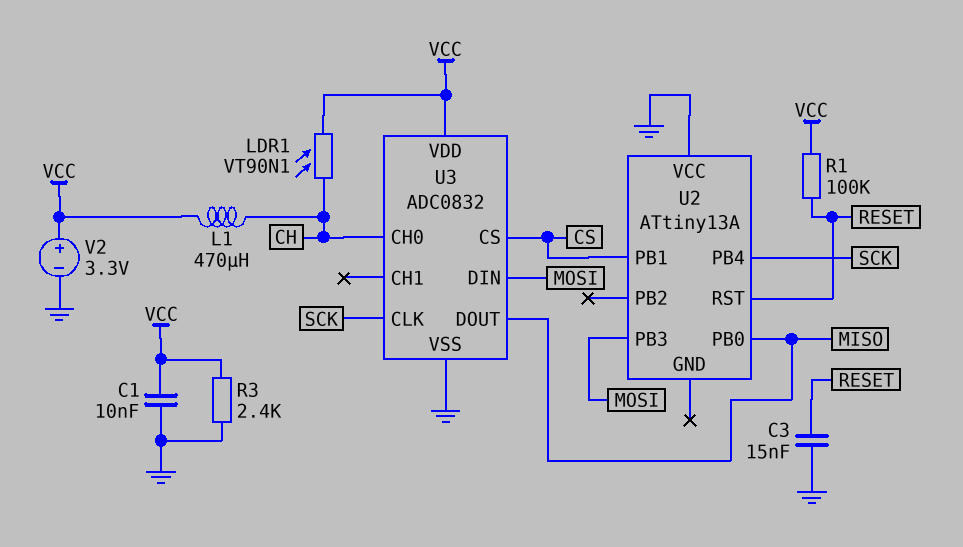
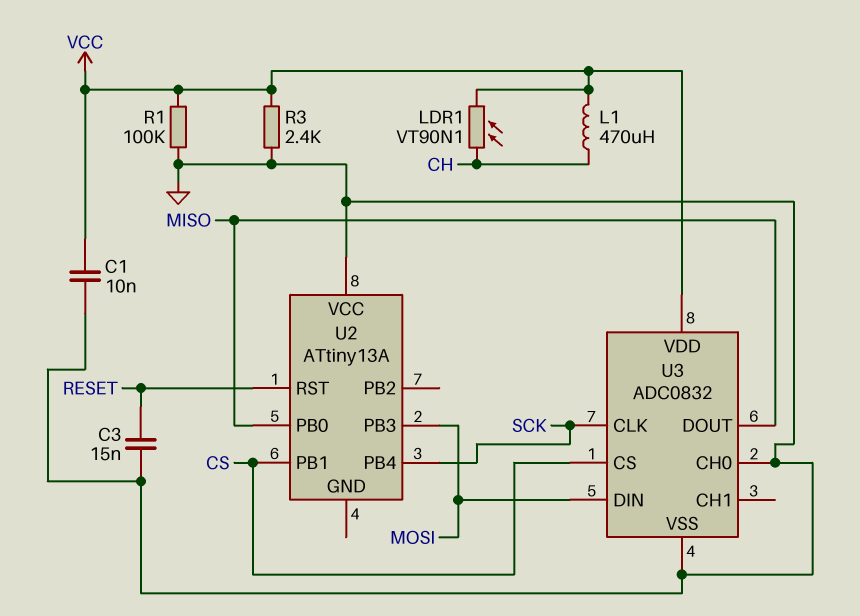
R1: 100k (RESET, VCC) -> 100k (GND, VCC)
U3 pin CH0: CH -> GND
V2: 3.3V (plus VCC, minus GND) -> none

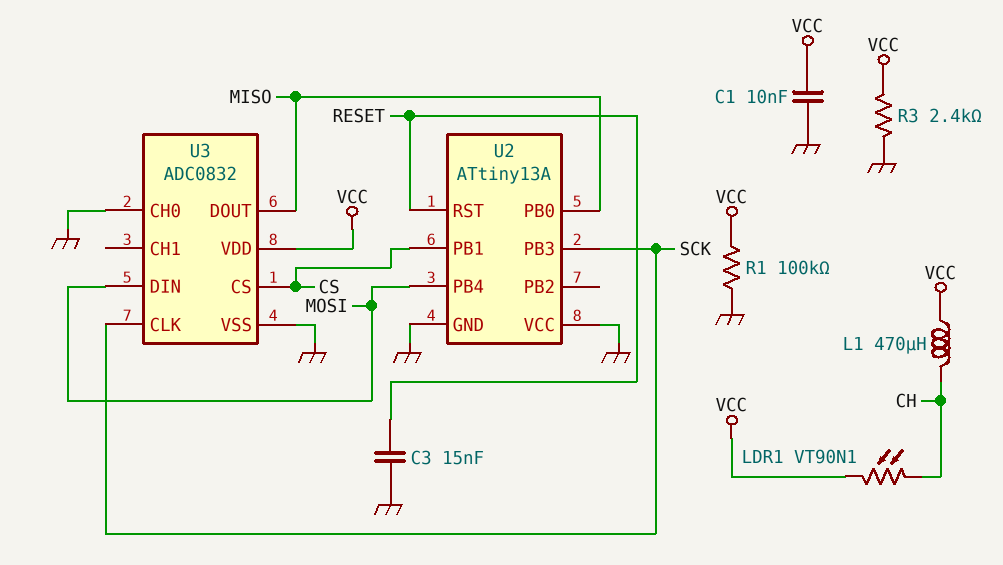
U2 pin GND: none -> GND
U2 pin PB3: MOSI -> SCK
U2 pin PB4: SCK -> MOSI

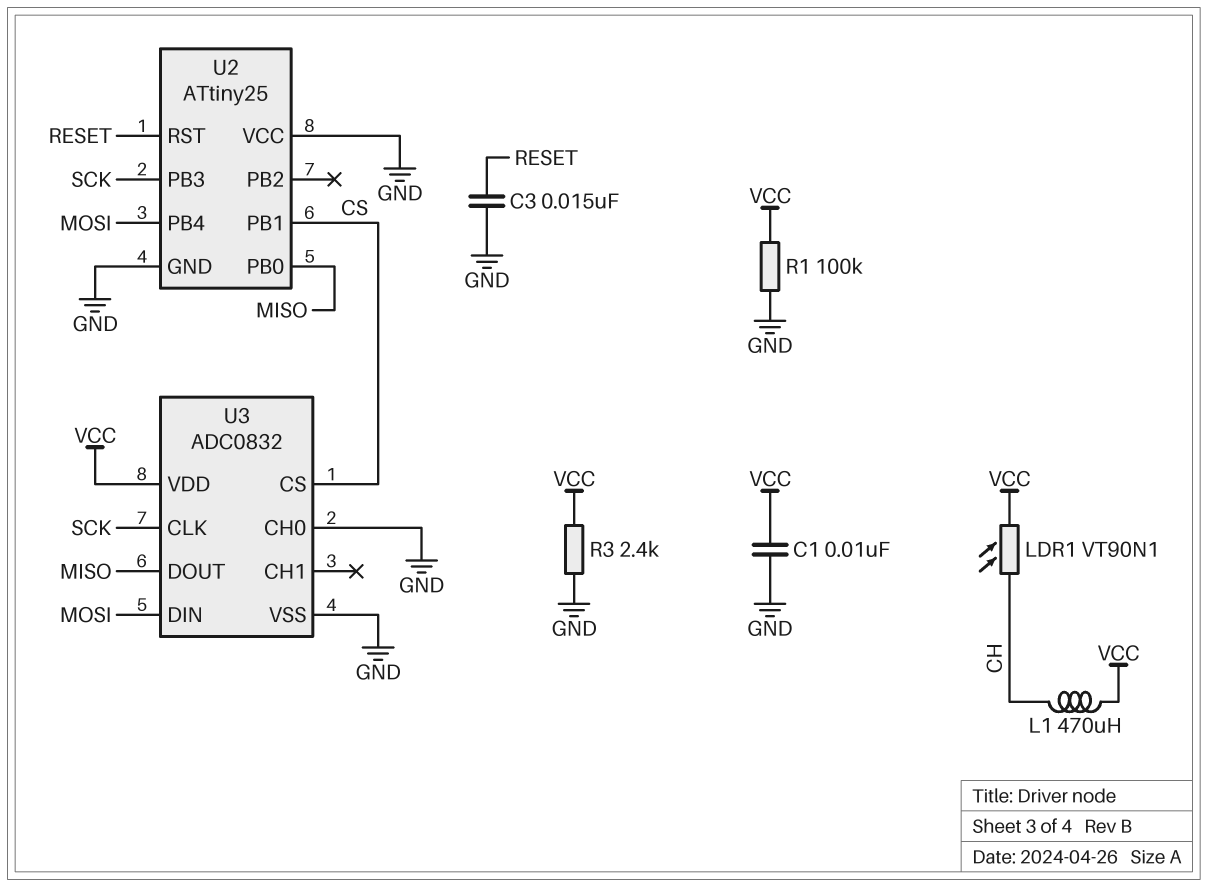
U2: ATtiny13A -> ATtiny25

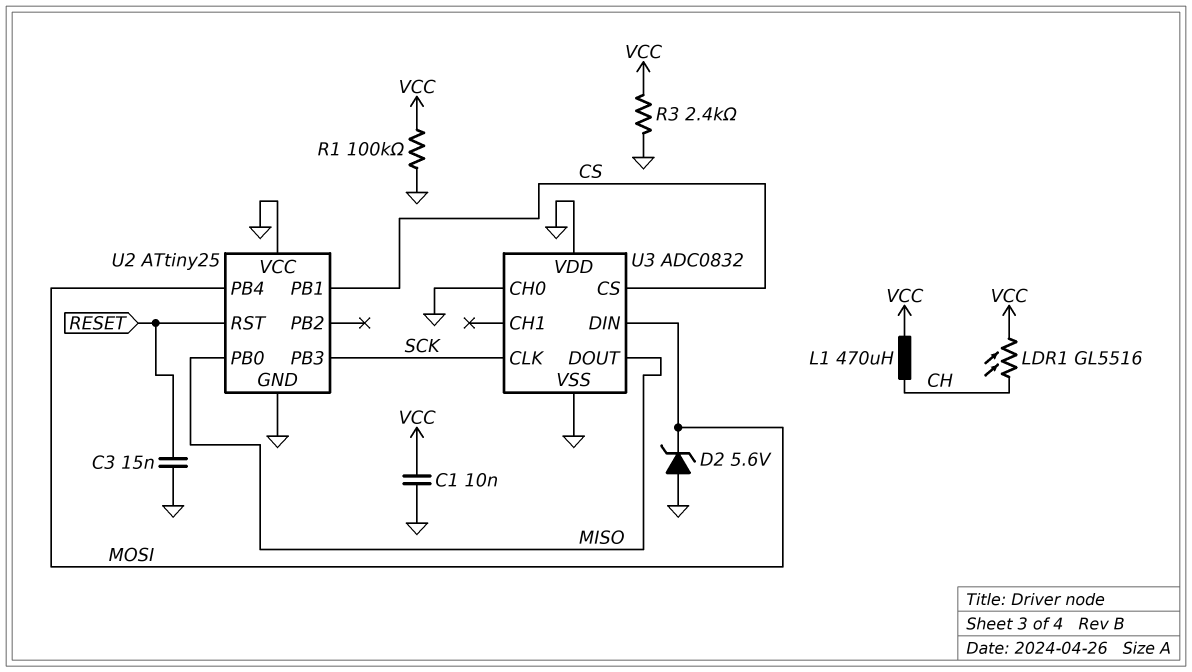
D2: none -> zener 5.6V (A GND, K MOSI)
LDR1: VT90N1 (CH, VCC) -> GL5516 (CH, VCC)
U3 pin VDD: VCC -> GND

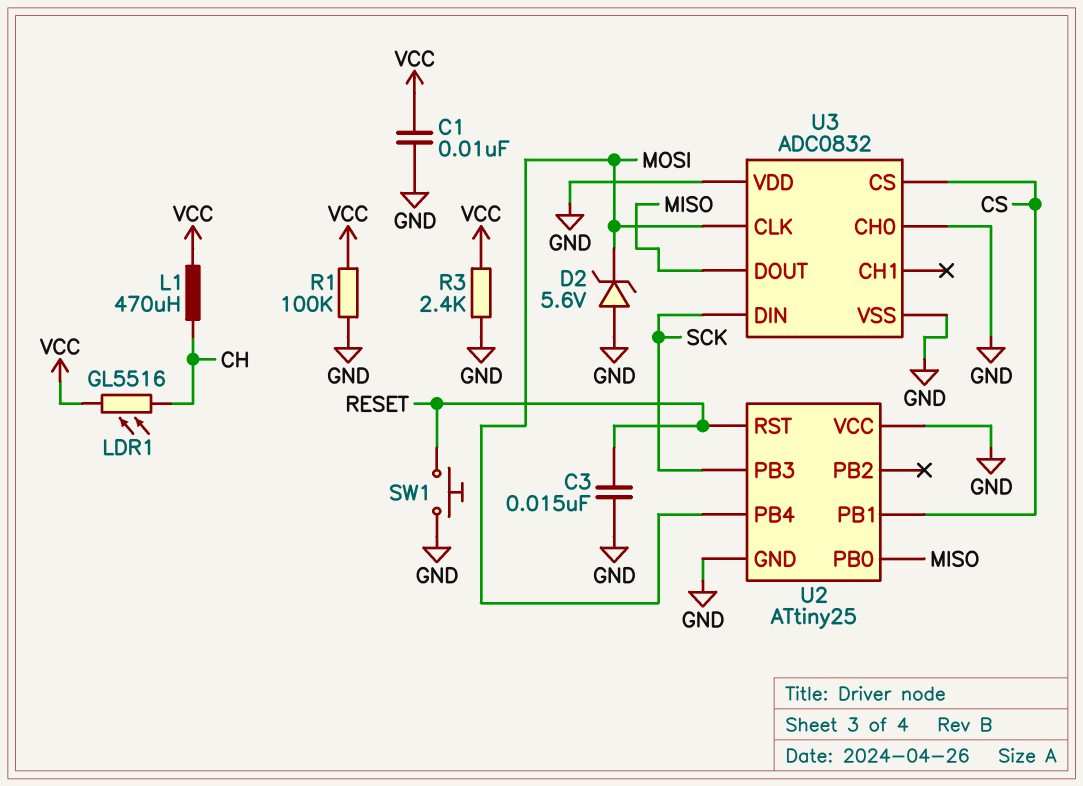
SW1: none -> button (GND, RESET)
U3 pin CLK: SCK -> MOSI
U3 pin DIN: MOSI -> SCK

